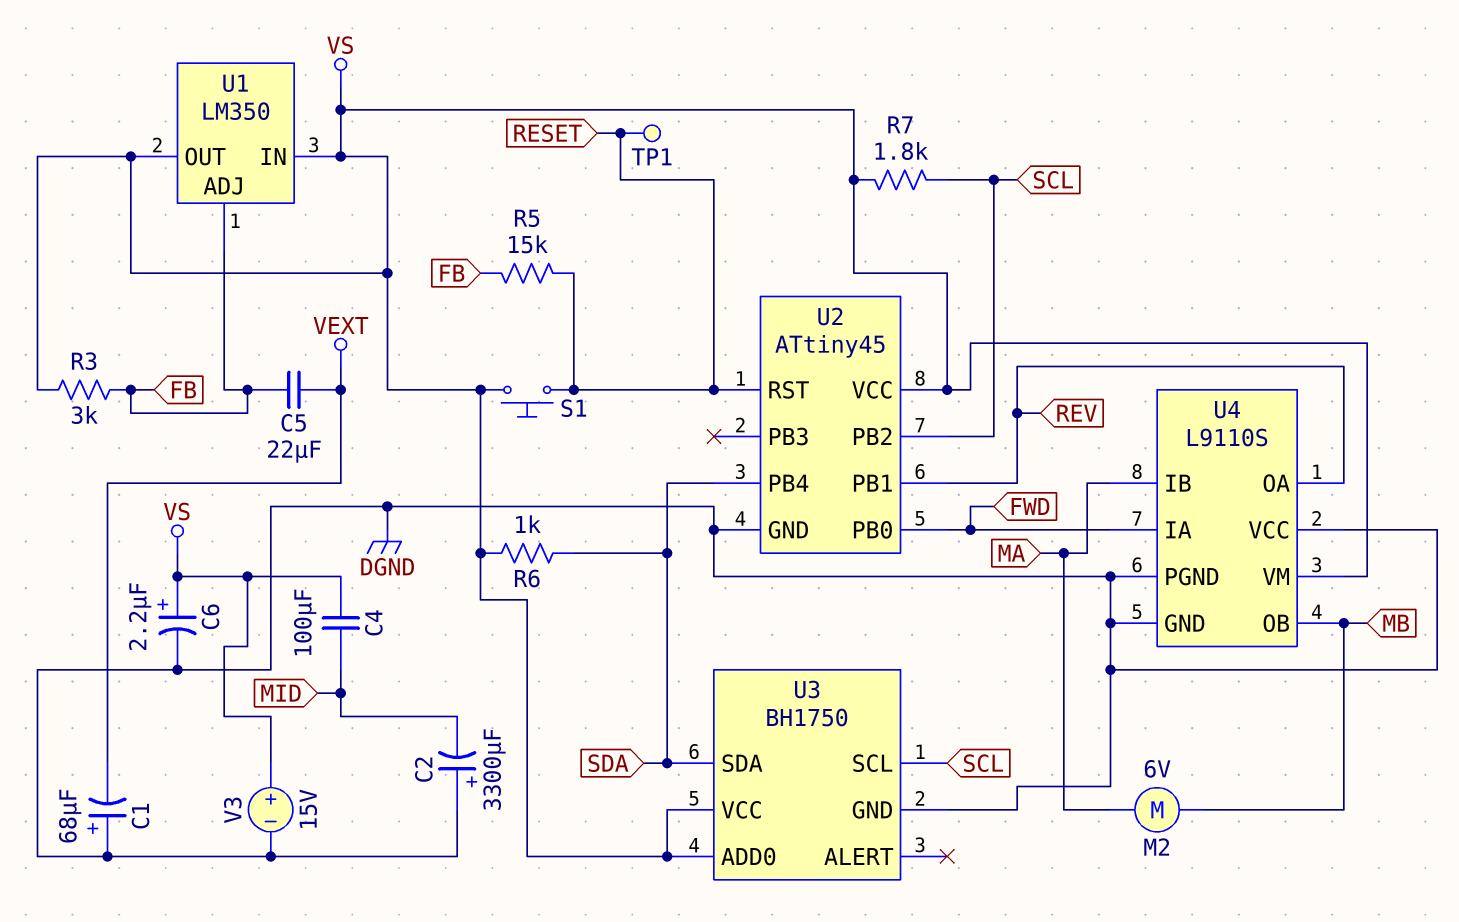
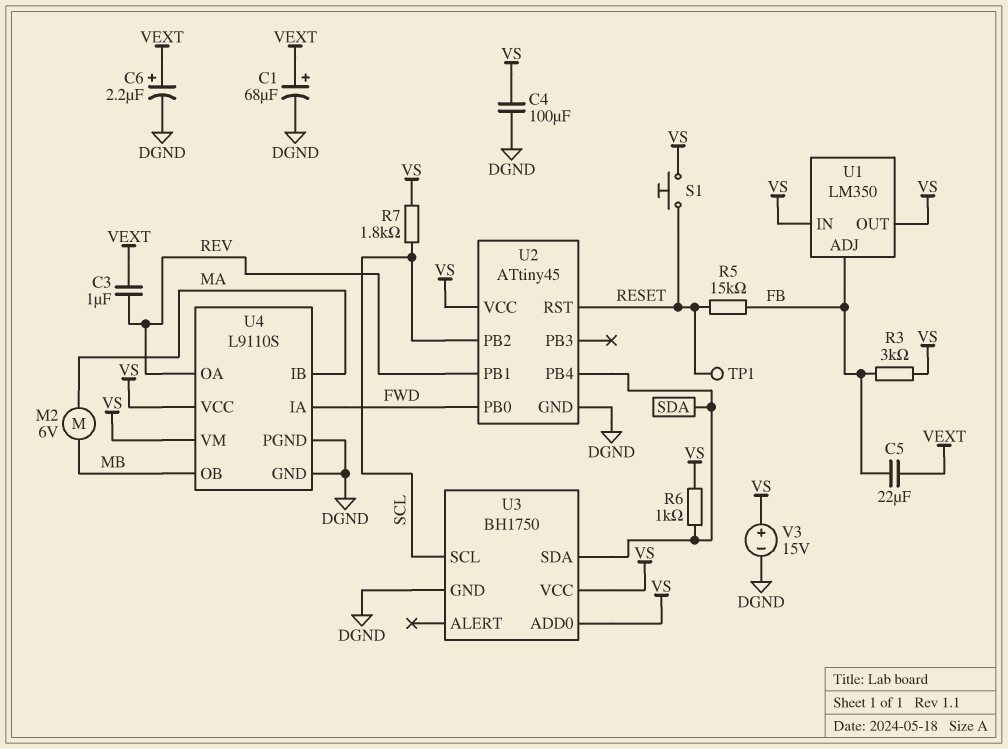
C1: 68uF (plus DGND, minus VEXT) -> 68uF (plus VEXT, minus DGND)
C2: 3300uF (plus DGND, minus MID) -> none
C3: none -> 1uF (REV, VEXT)
C4: 100uF (MID, VS) -> 100uF (DGND, VS)
C6: 2.2uF (plus VS, minus DGND) -> 2.2uF (plus VEXT, minus DGND)
U4 pin VCC: DGND -> VS

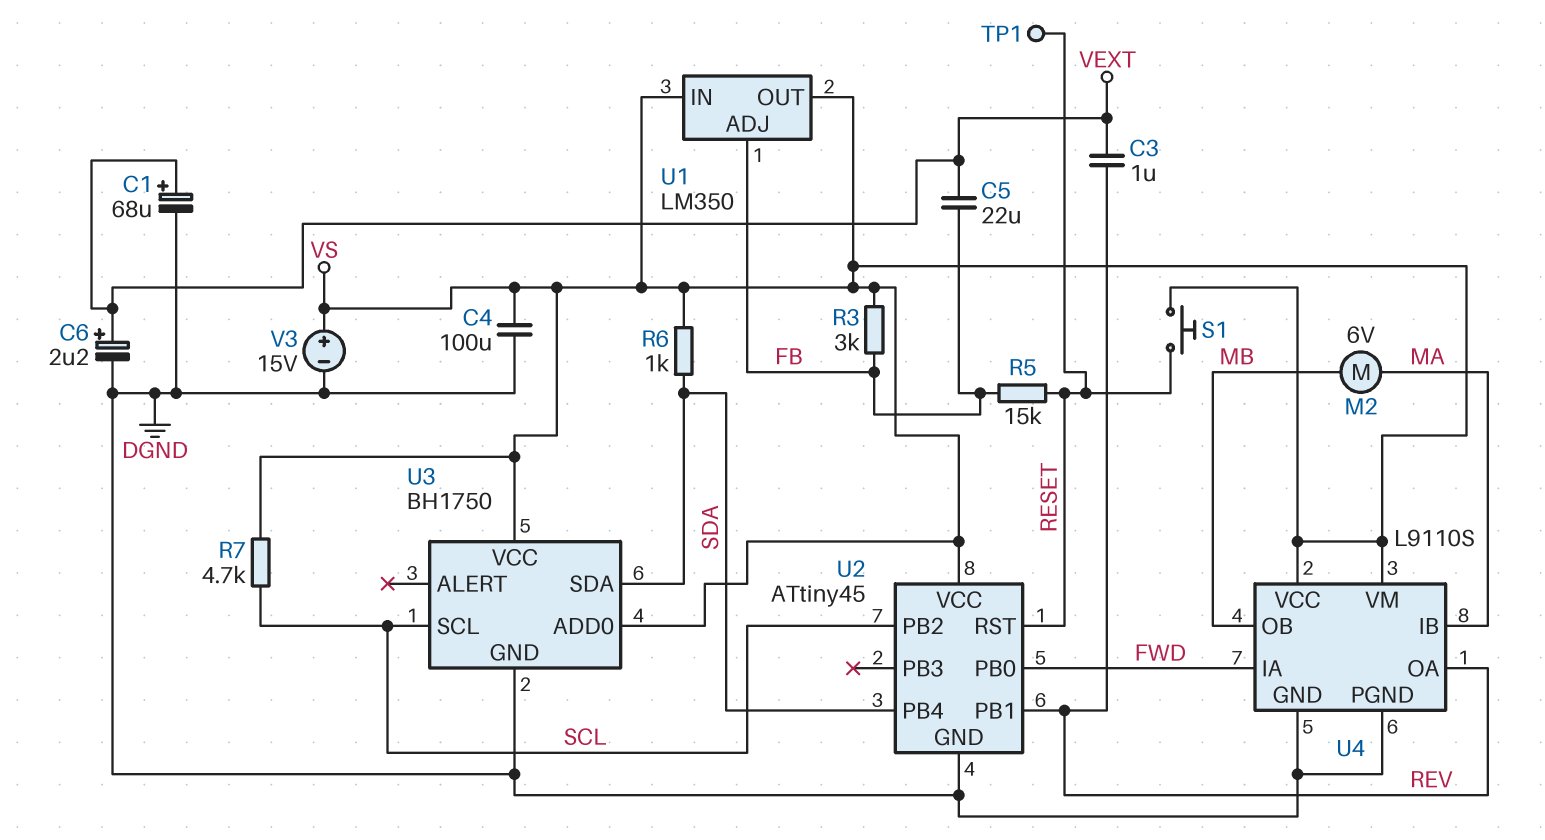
R7: 1.8k (SCL, VS) -> 4.7k (SCL, VS)

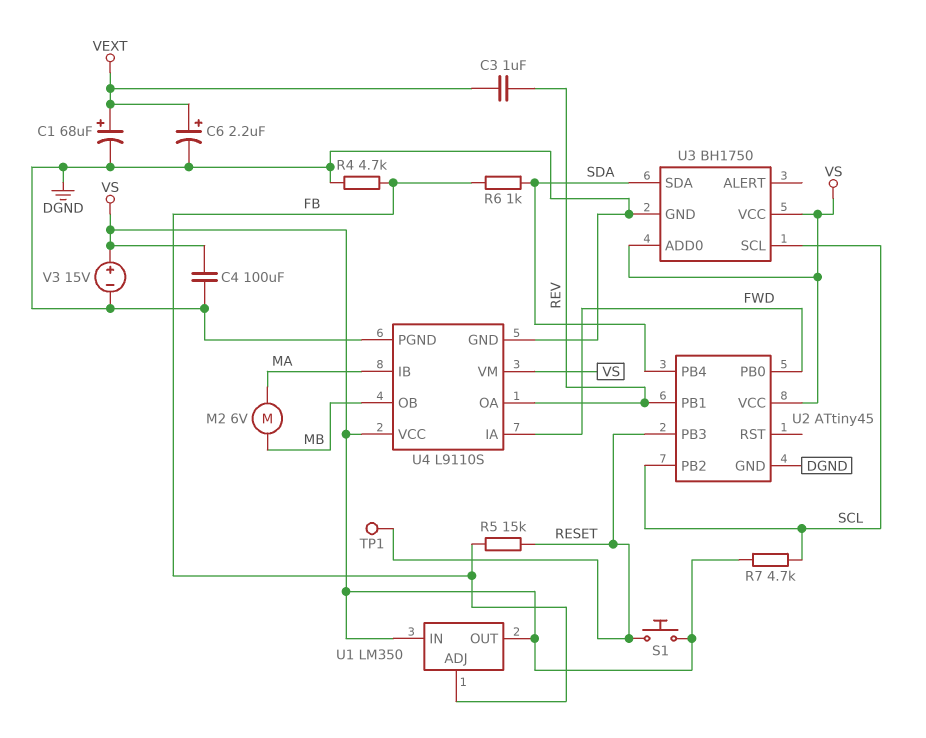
C5: 22uF (FB, VEXT) -> none
R3: 3k (FB, VS) -> none
R4: none -> 4.7k (DGND, FB)
R6: 1k (SDA, VS) -> 1k (FB, SDA)
U2 pin PB3: none -> RESET
U2 pin RST: RESET -> none

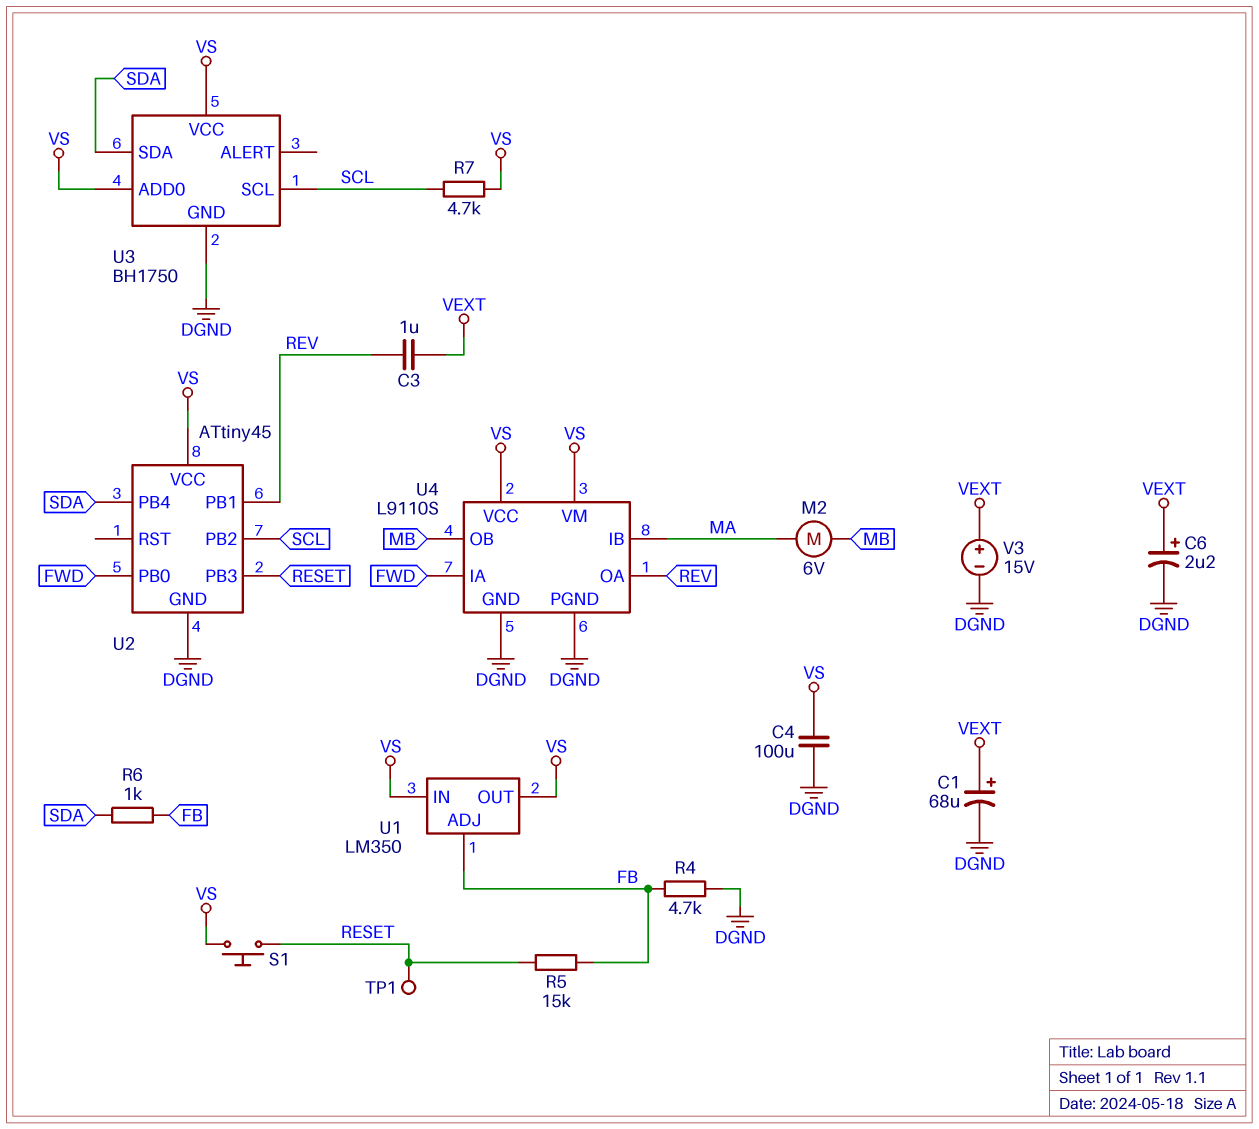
V3: 15V (plus VS, minus DGND) -> 15V (plus VEXT, minus DGND)

